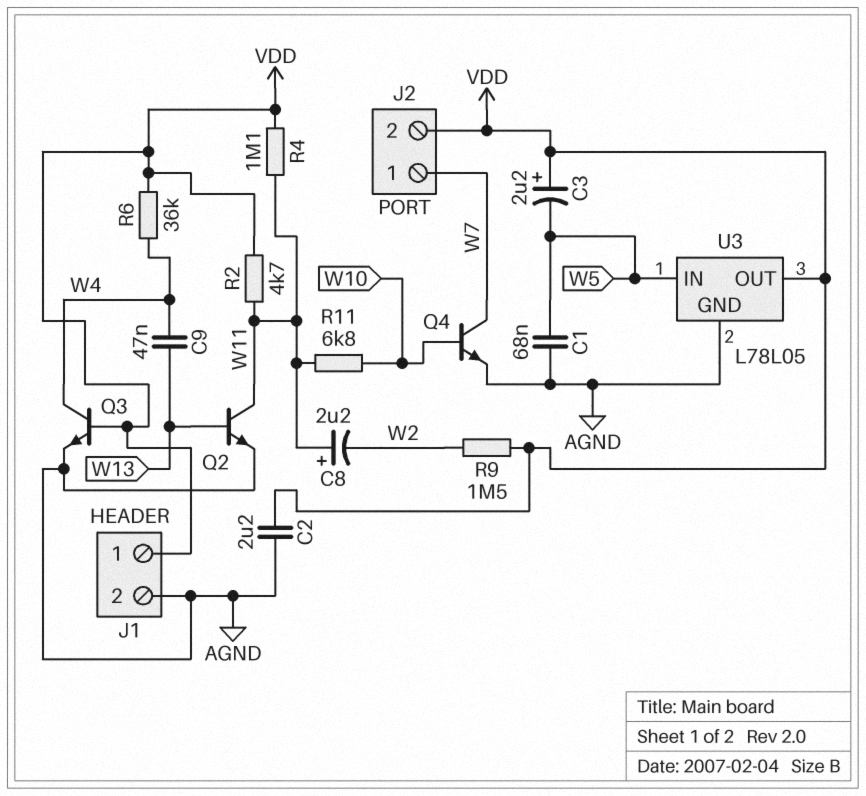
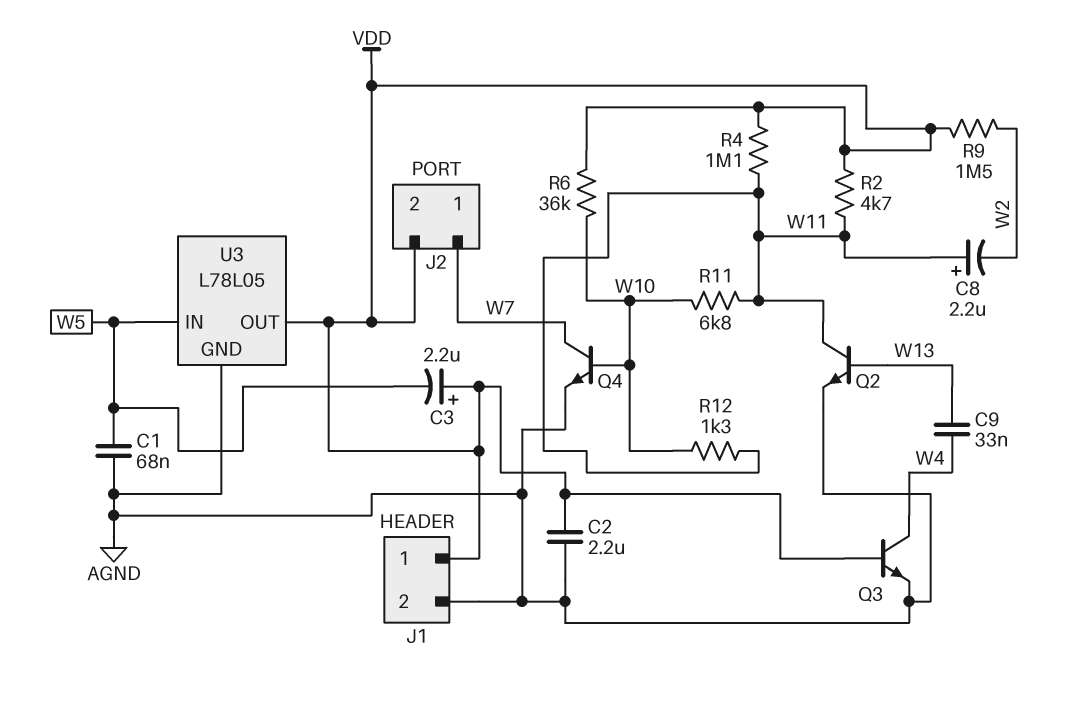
C9: 47nF (W4, W13) -> 33nF (W4, W13)
R6: 36k (VDD, W4) -> 36k (VDD, W10)
R12: none -> 1.3k (W10, W11)

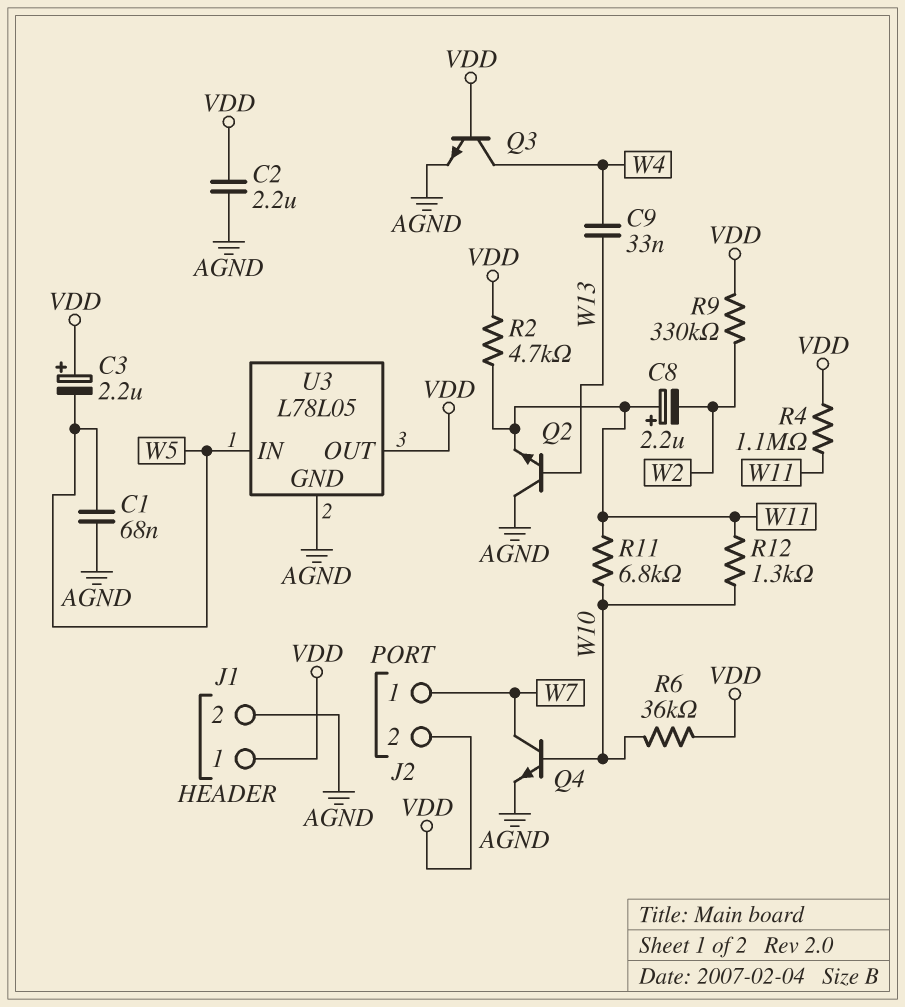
Q2: NPN (B W13, C W11, E AGND) -> NPN (B W13, C AGND, E W11)
R9: 1.5M (VDD, W2) -> 330k (VDD, W2)

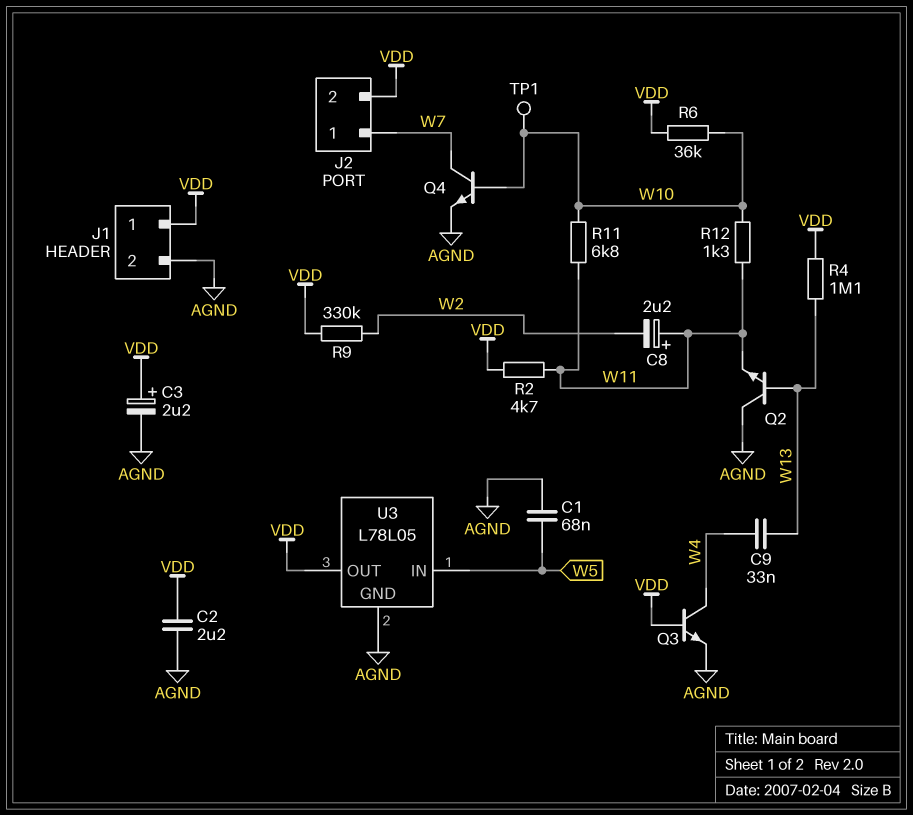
C3: 2.2uF (plus VDD, minus W5) -> 2.2uF (plus VDD, minus AGND)
R4: 1.1M (VDD, W11) -> 1.1M (VDD, W13)
TP1: none -> test point (W10)

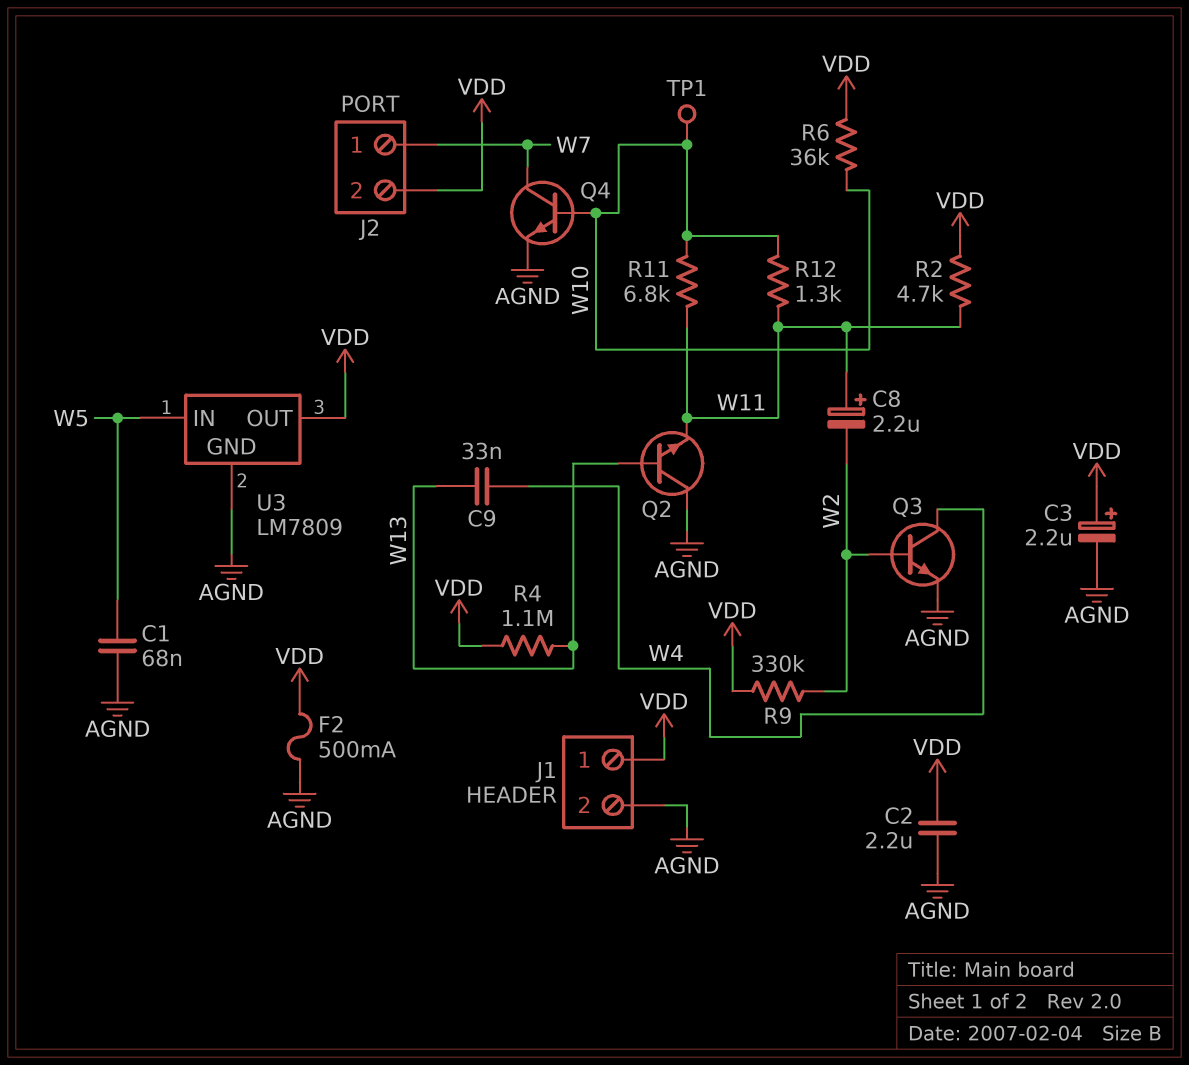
F2: none -> 500mA (AGND, VDD)
Q3: NPN (B VDD, C W4, E AGND) -> NPN (B W2, C W4, E AGND)
U3: L78L05 -> LM7809

